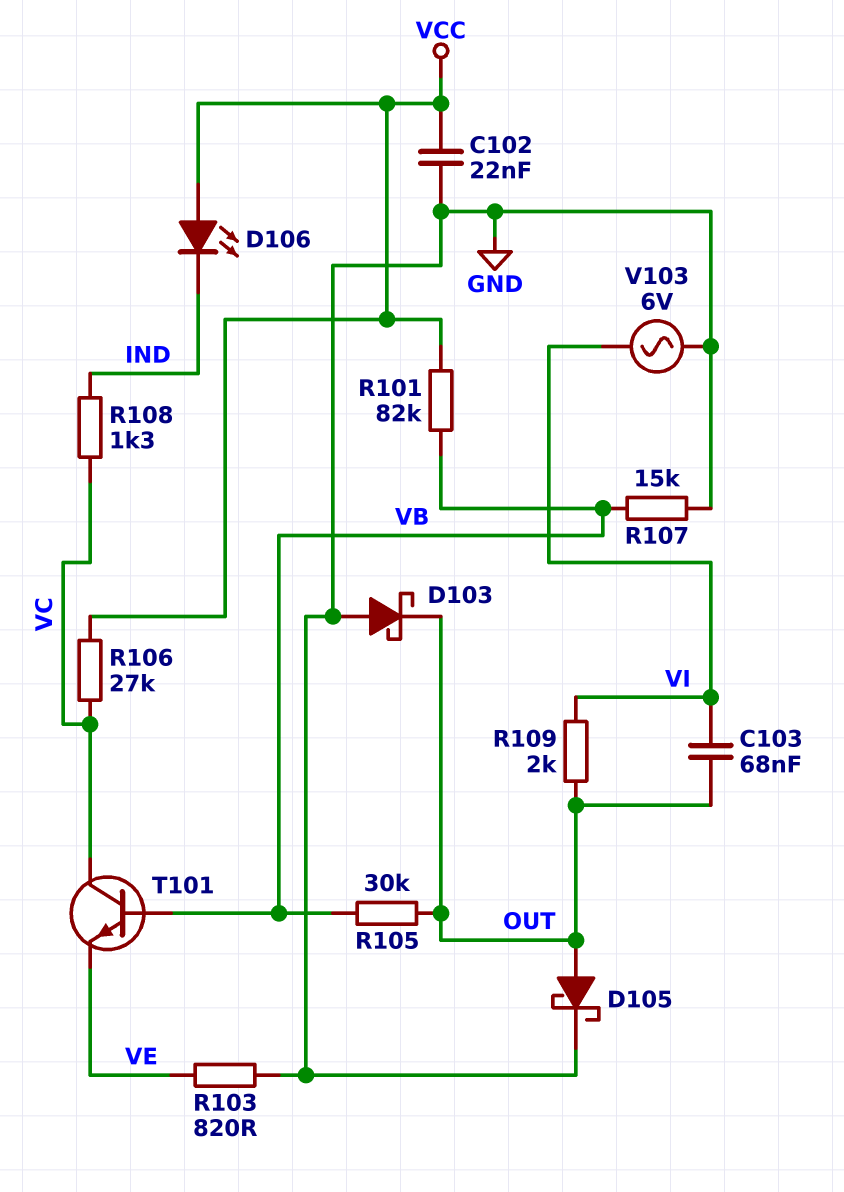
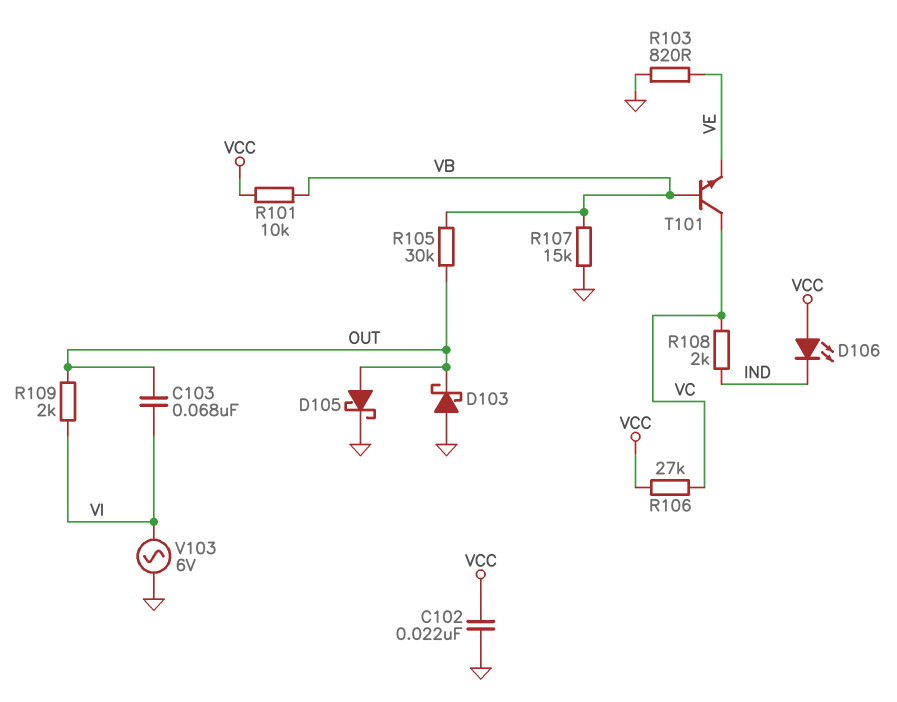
R101: 82k (VB, VCC) -> 10k (VB, VCC)
R108: 1.3k (IND, VC) -> 2k (IND, VC)

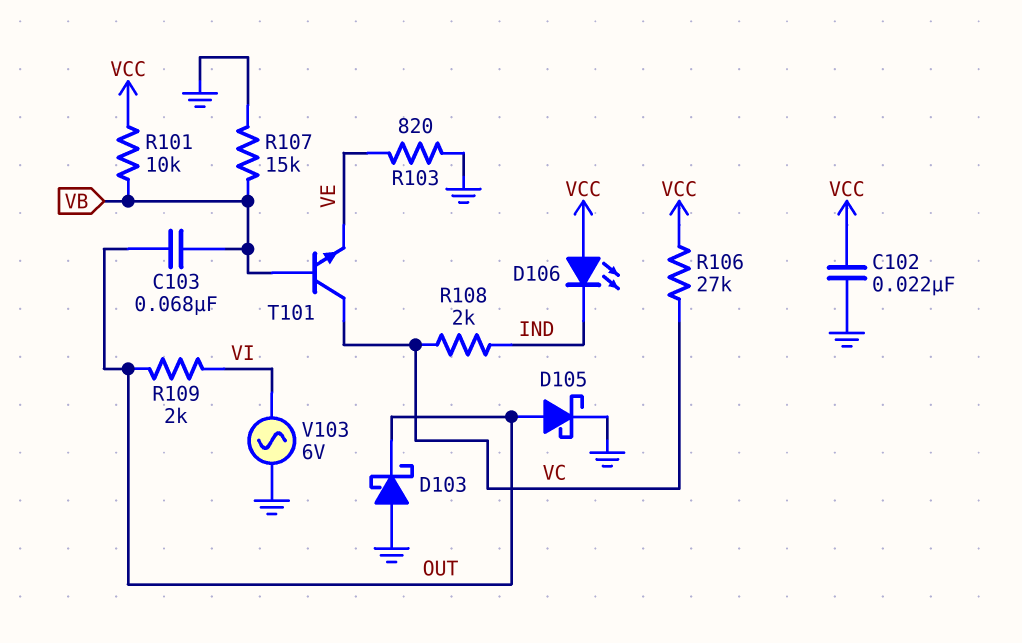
C103: 68nF (OUT, VI) -> 68nF (OUT, VB)
R105: 30k (OUT, VB) -> none

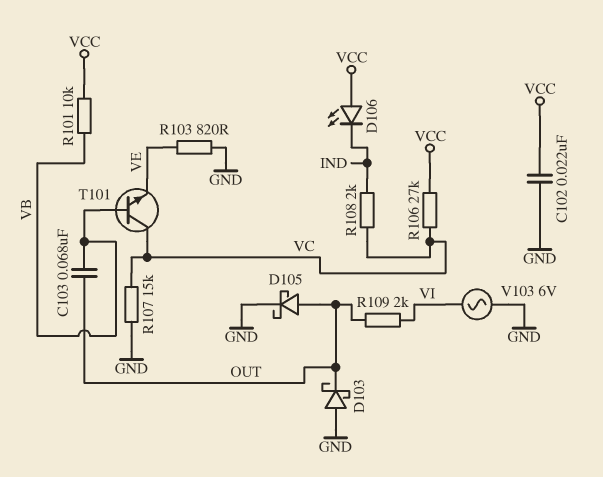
R107: 15k (GND, VB) -> 15k (GND, VC)

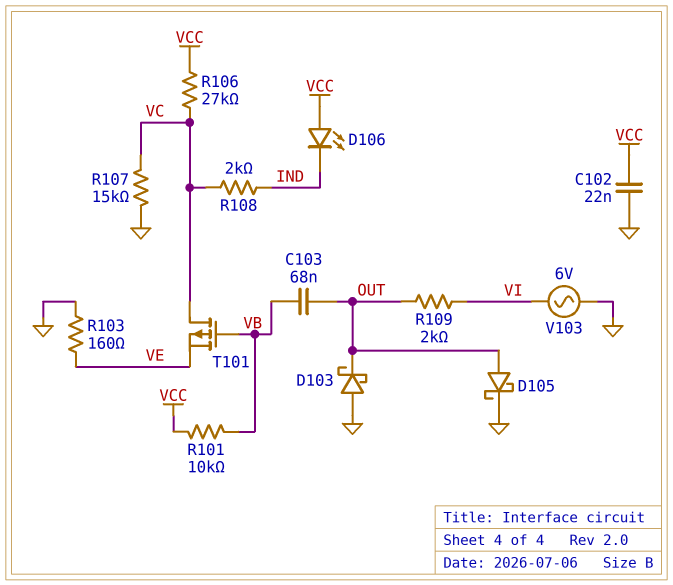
R103: 820 (GND, VE) -> 160 (GND, VE)
T101: NPN (B VB, C VC, E VE) -> PMOS (G VB, D VC, S VE)

